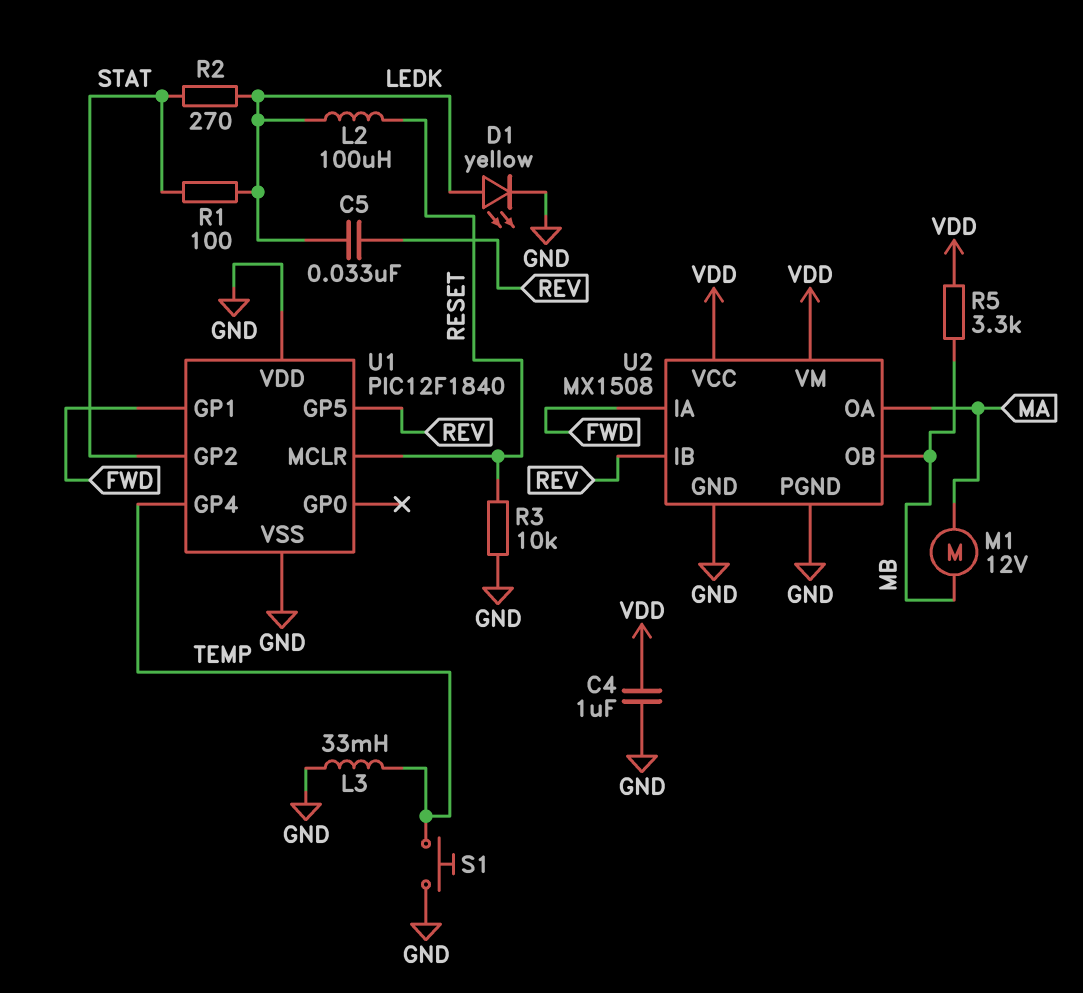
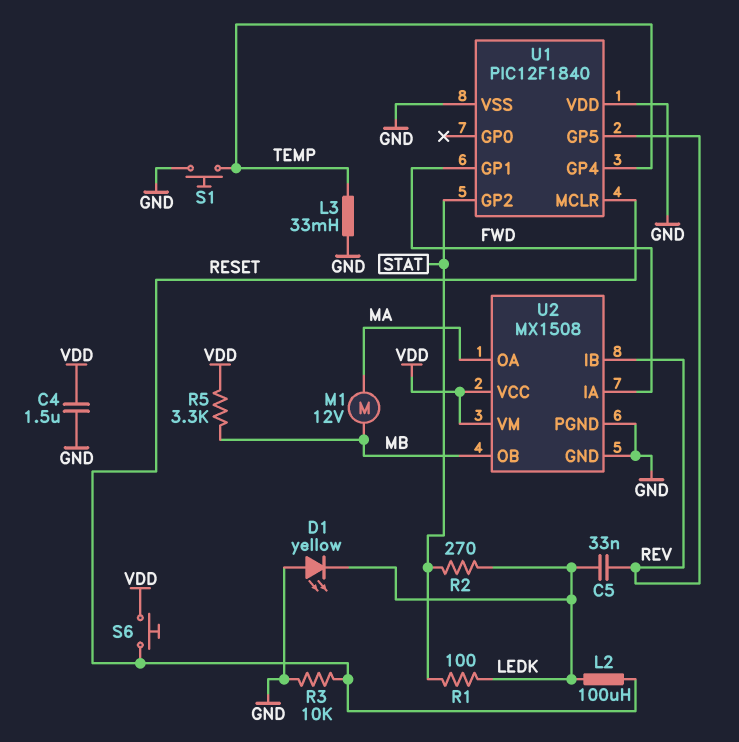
C4: 1uF (GND, VDD) -> 1.5uF (GND, VDD)
D1: LED yellow (A LEDK, K GND) -> LED yellow (A GND, K LEDK)
S6: none -> button (RESET, VDD)

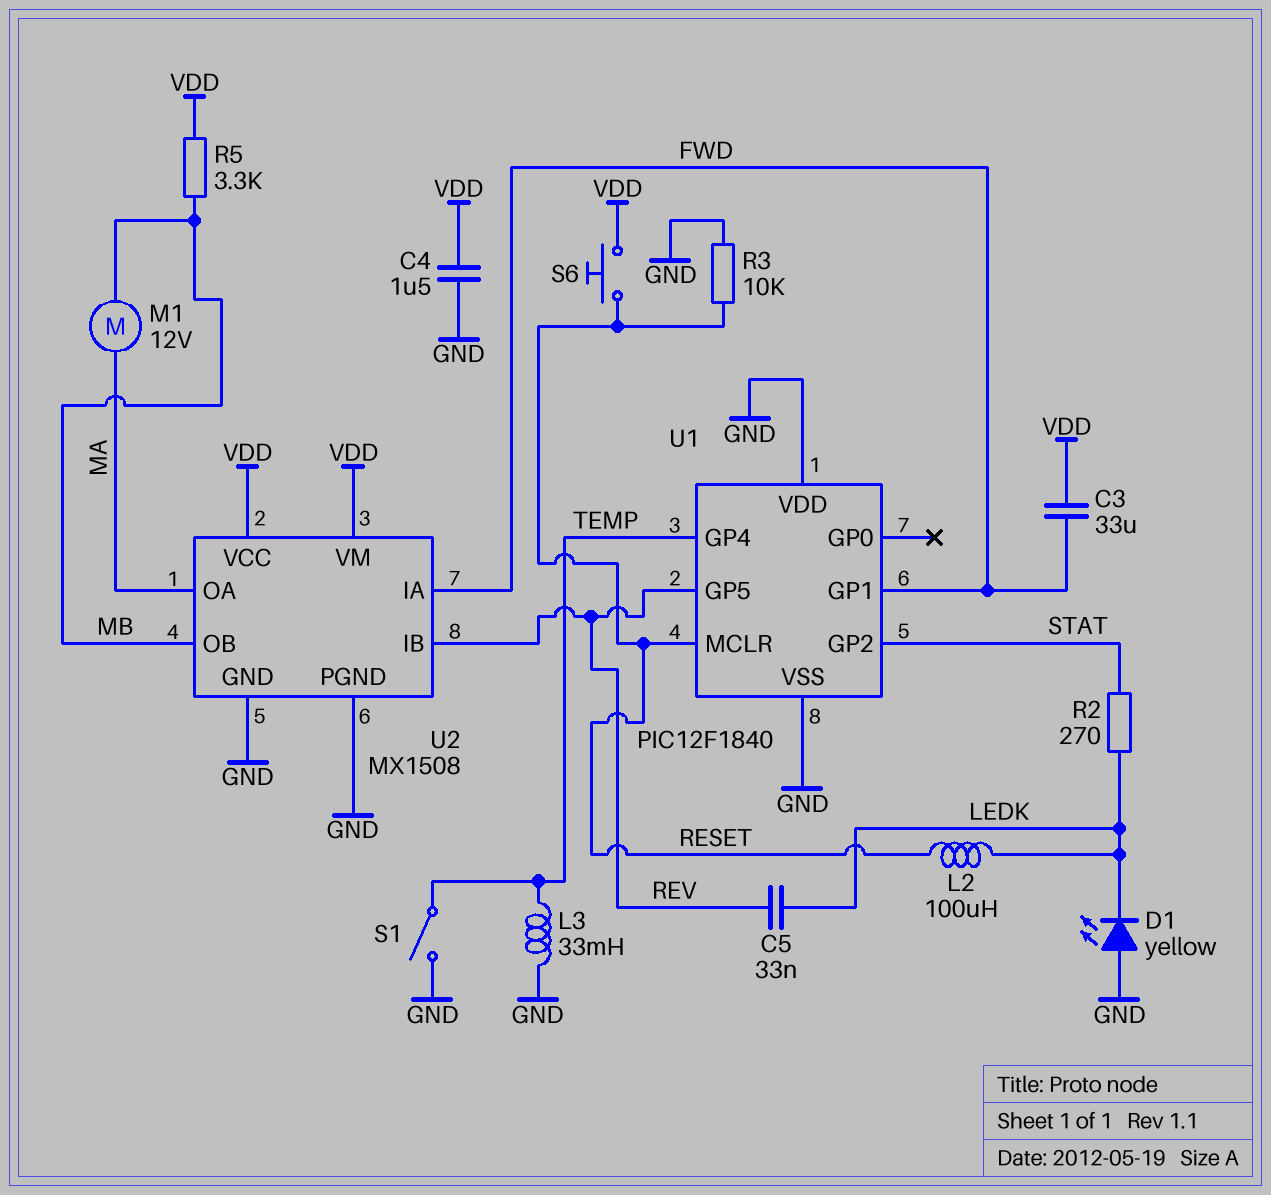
C3: none -> 33uF (FWD, VDD)
R1: 100 (LEDK, STAT) -> none
S1: button (GND, TEMP) -> switch (GND, TEMP)

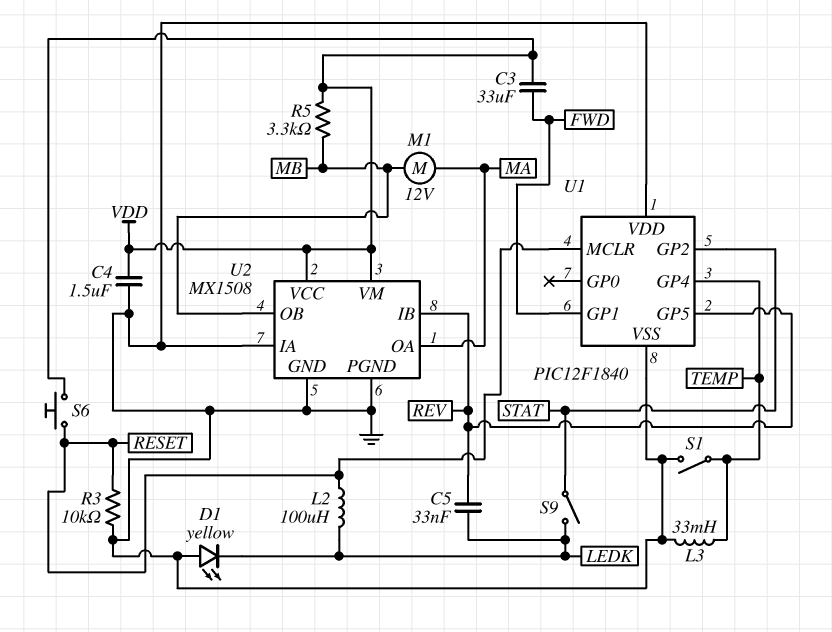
R2: 270 (LEDK, STAT) -> none
S9: none -> switch (LEDK, STAT)
U2 pin IA: FWD -> GND

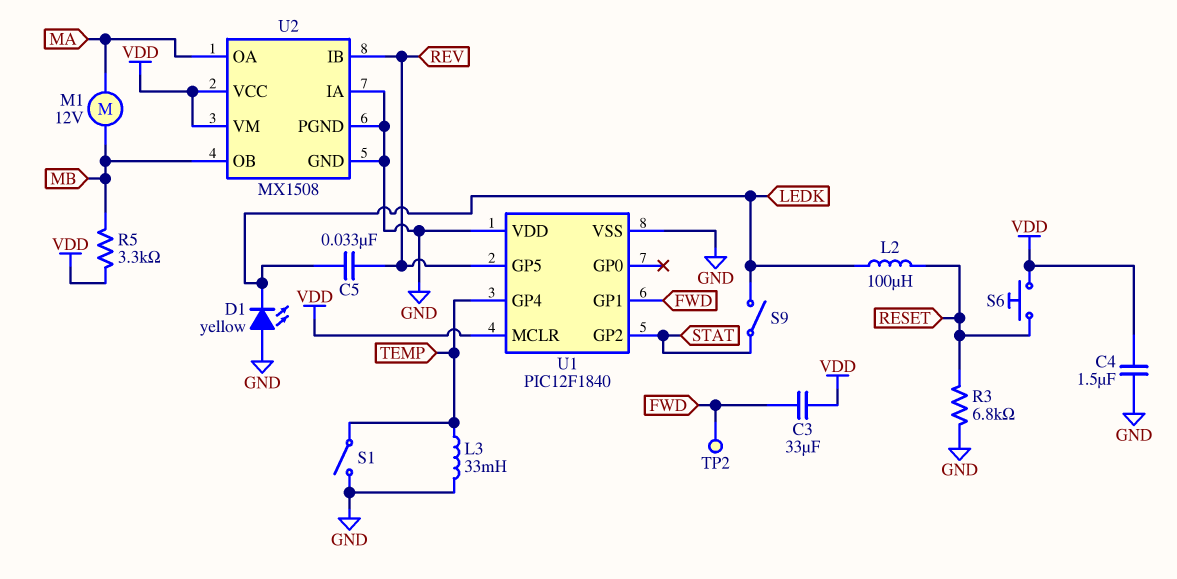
R3: 10k (GND, RESET) -> 6.8k (GND, RESET)
TP2: none -> test point (FWD)
U1 pin MCLR: RESET -> VDD

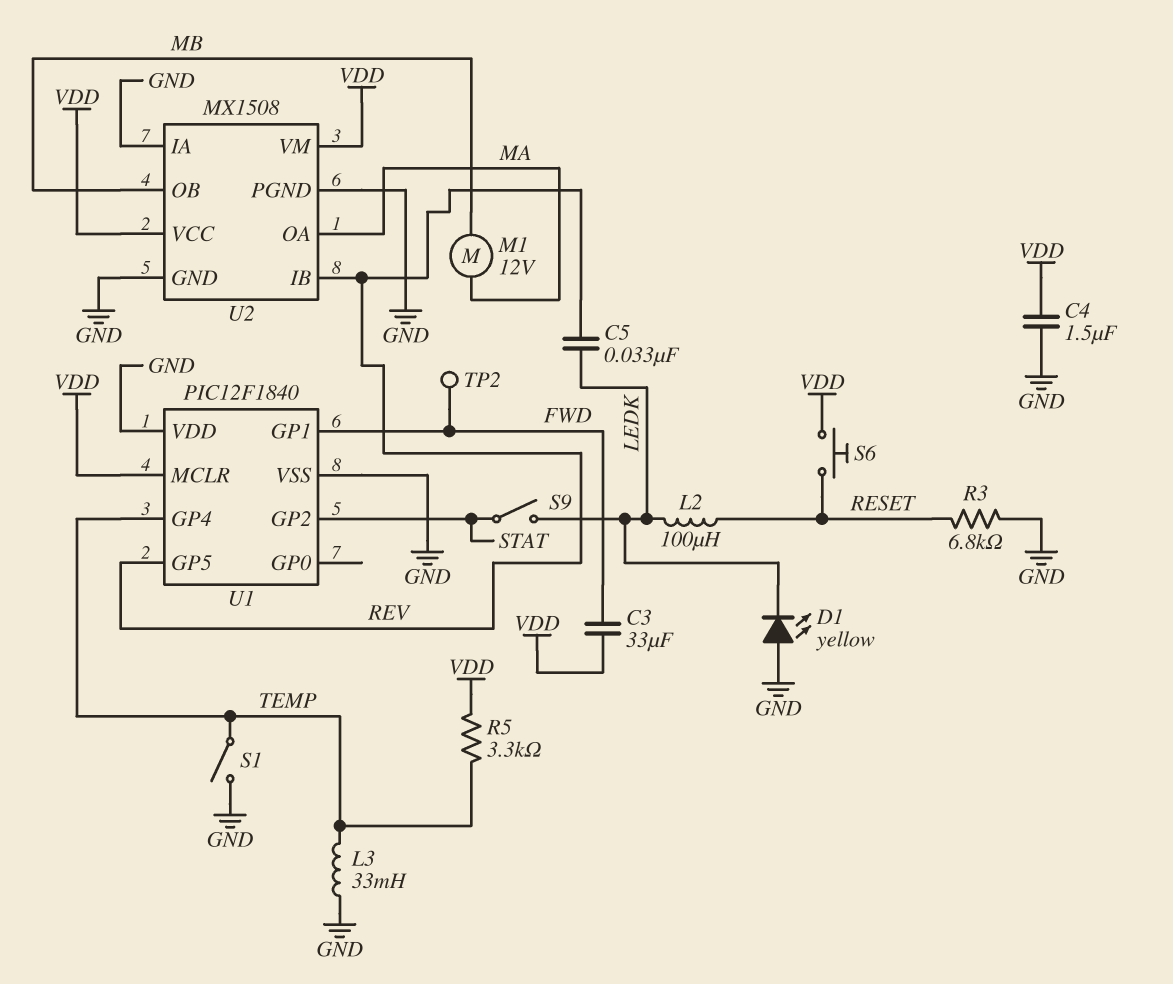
R5: 3.3k (MB, VDD) -> 3.3k (TEMP, VDD)

